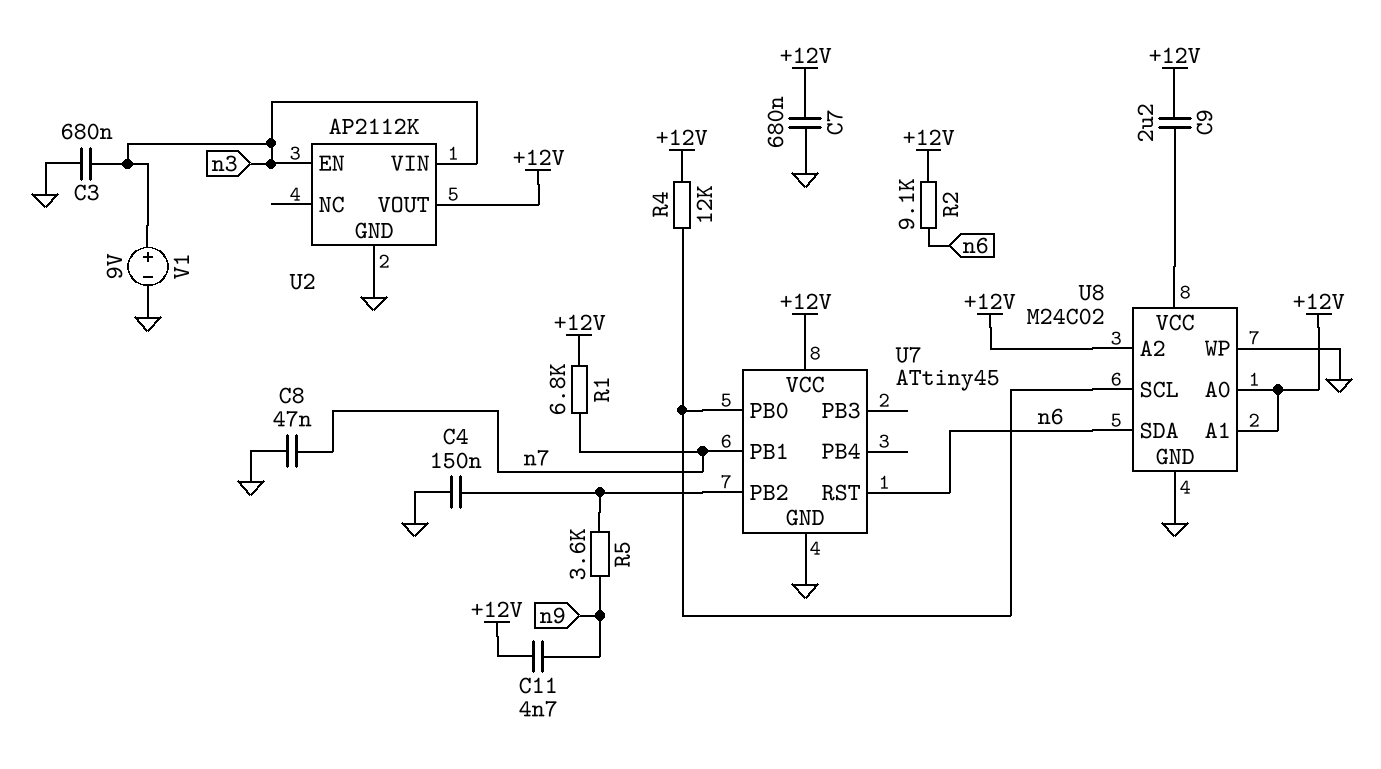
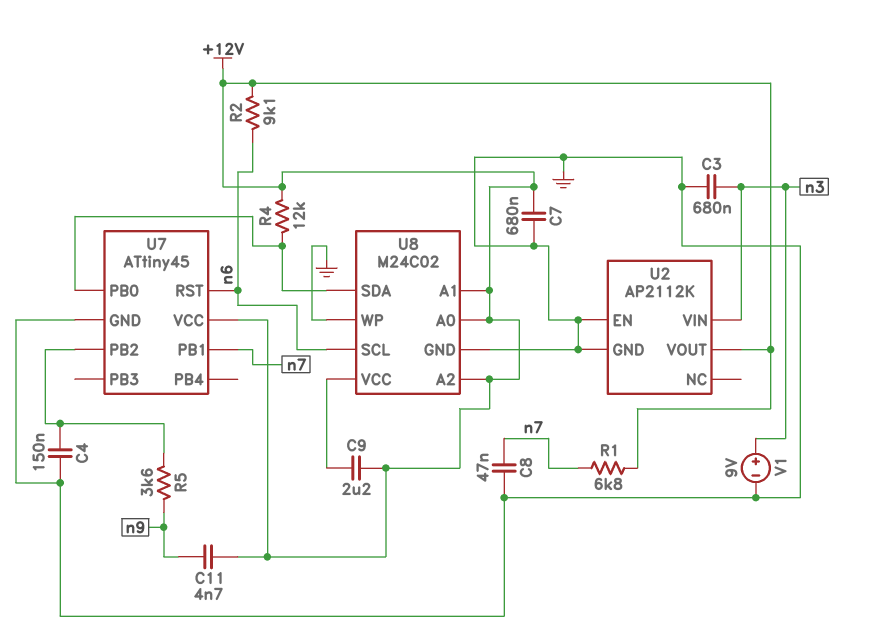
U2 pin EN: n3 -> GND
U8 pin SCL: U7/PB0 -> n6
U8 pin SDA: n6 -> U7/PB0

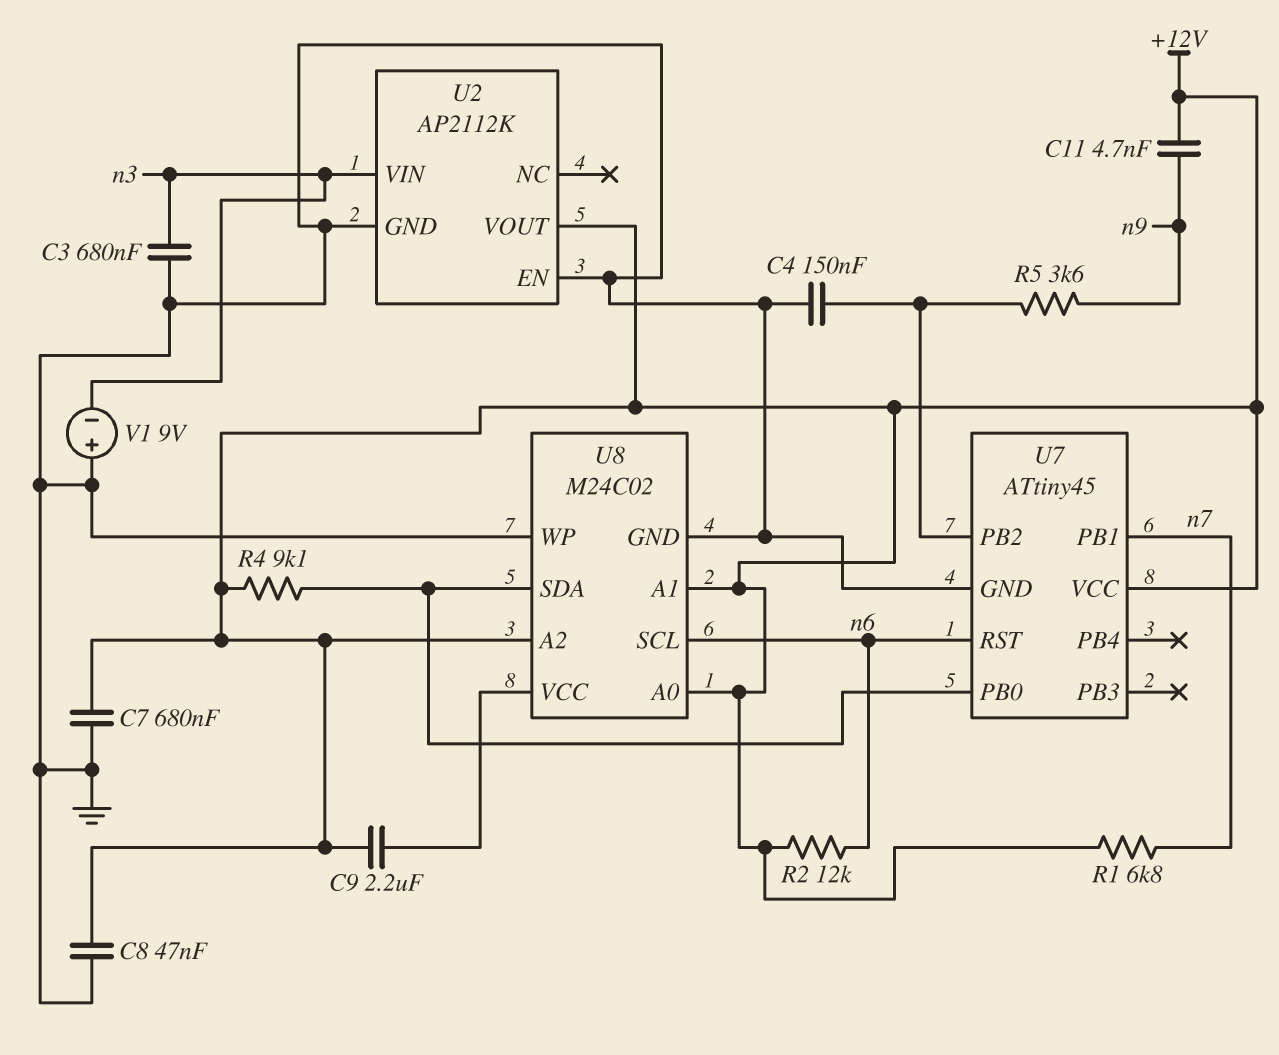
C8: 47nF (GND, n7) -> 47nF (+12V, GND)
R2: 9.1k (+12V, n6) -> 12k (+12V, n6)
R4: 12k (+12V, U7/PB0) -> 9.1k (+12V, U7/PB0)
V1: 9V (plus n3, minus GND) -> 9V (plus GND, minus n3)

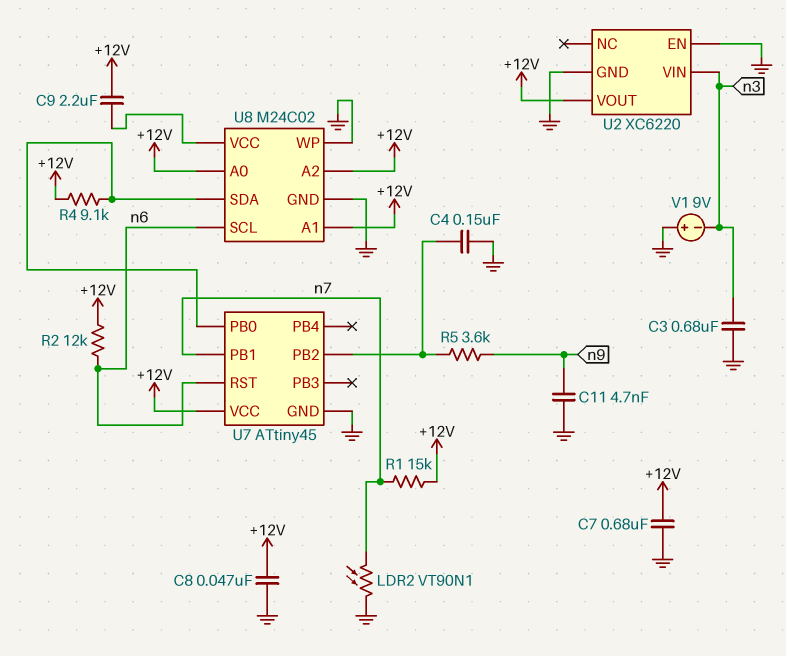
C11: 4.7nF (+12V, n9) -> 4.7nF (GND, n9)
LDR2: none -> VT90N1 (GND, n7)
R1: 6.8k (+12V, n7) -> 15k (+12V, n7)
U2: AP2112K -> XC6220

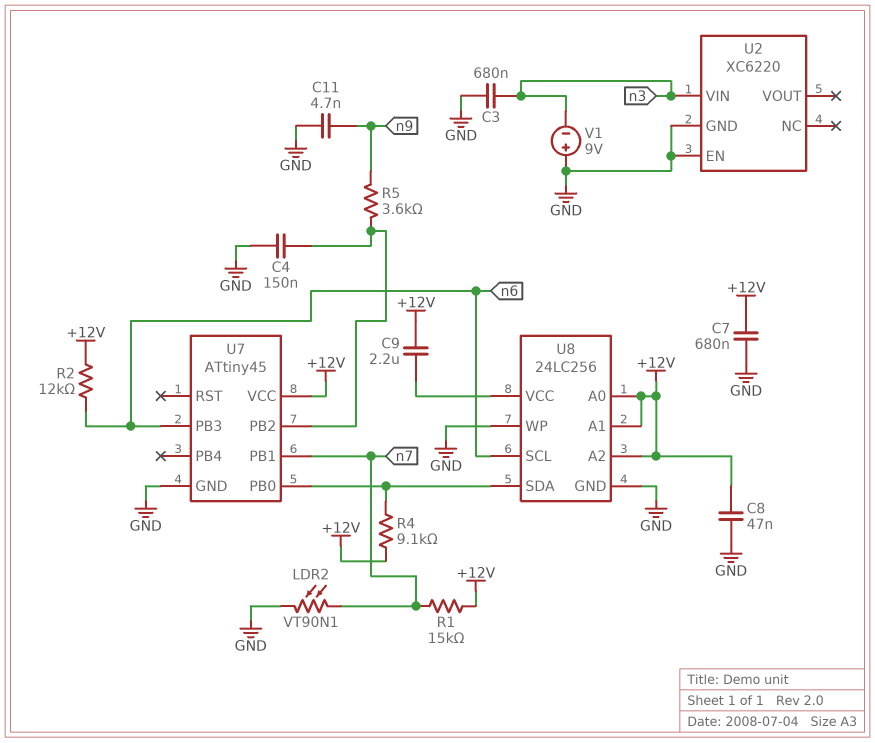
U2 pin VOUT: +12V -> none
U7 pin PB3: none -> n6
U7 pin RST: n6 -> none
U8: M24C02 -> 24LC256

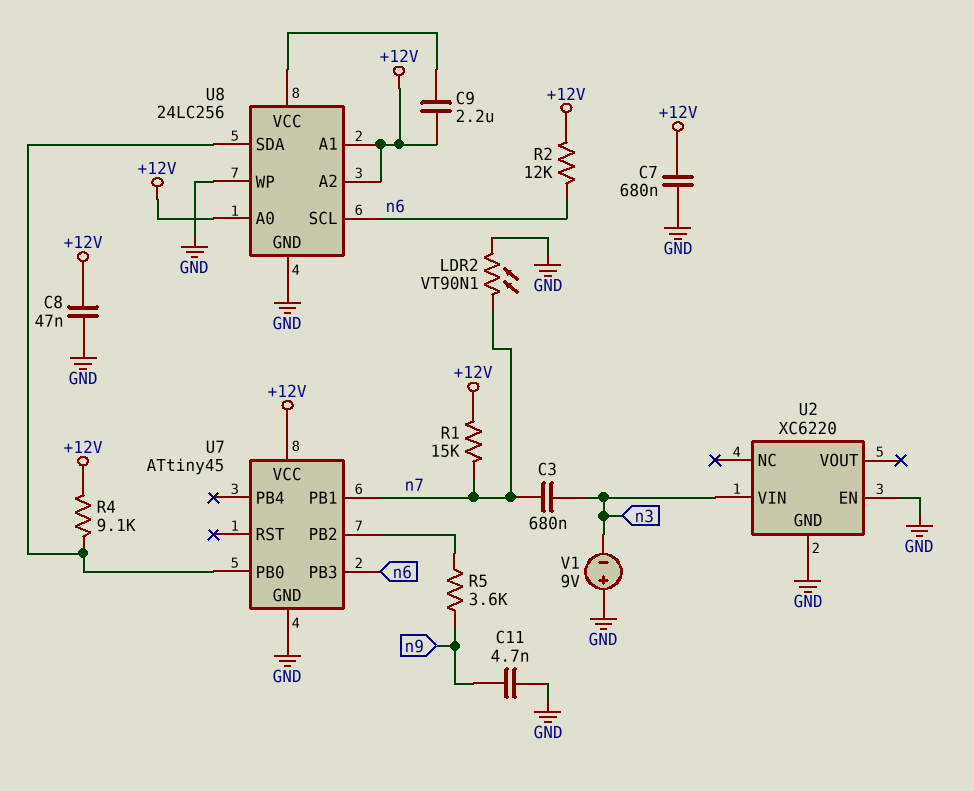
C3: 680nF (GND, n3) -> 680nF (n3, n7)
C4: 150nF (GND, U7/PB2) -> none

